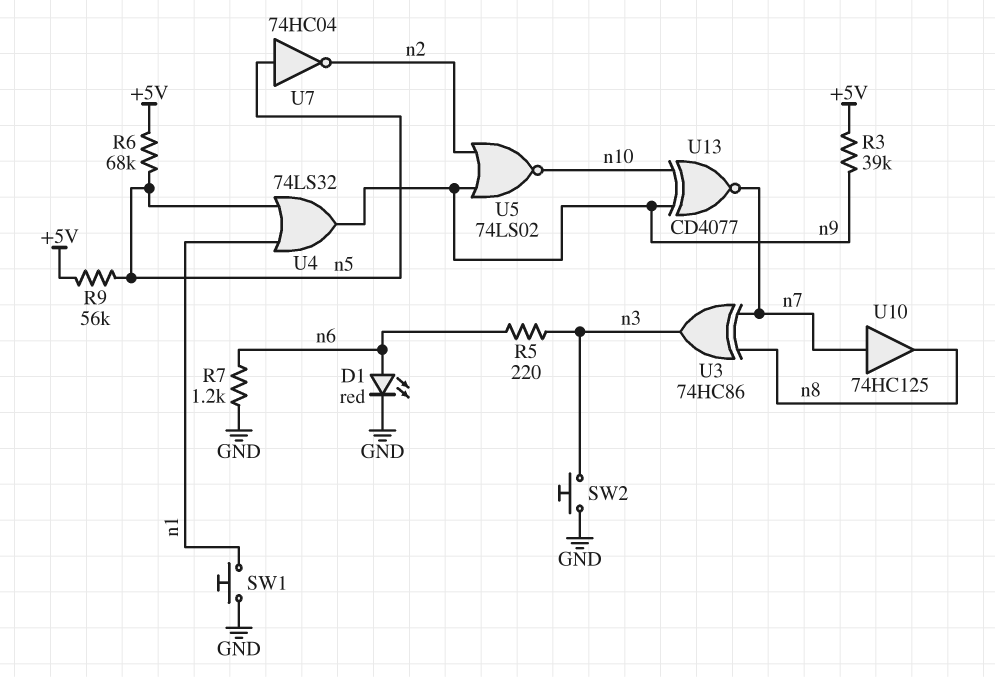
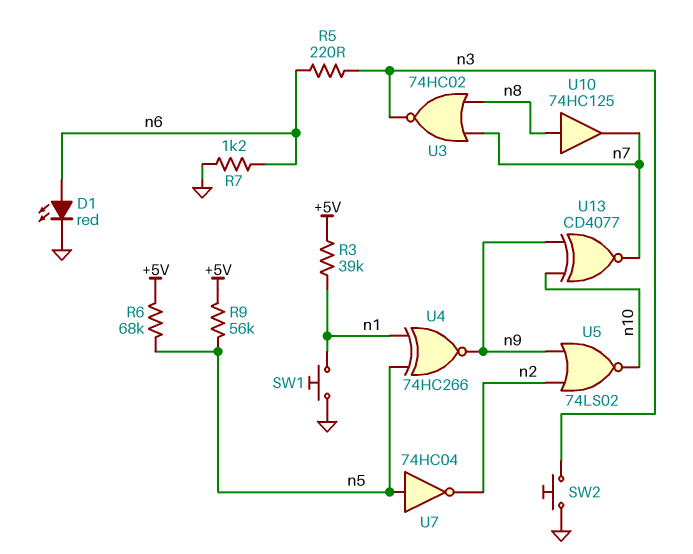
R3: 39k (+5V, n9) -> 39k (+5V, n1)
U3: XOR 74HC86 (in n7, in n8, out n3) -> NOR 74HC02 (in n7, in n8, out n3)
U4: OR 74LS32 (in n1, in n5, out n9) -> XNOR 74HC266 (in n1, in n5, out n9)
U10: buffer 74HC125 (in n7, out n8) -> buffer 74HC125 (in n8, out n7)

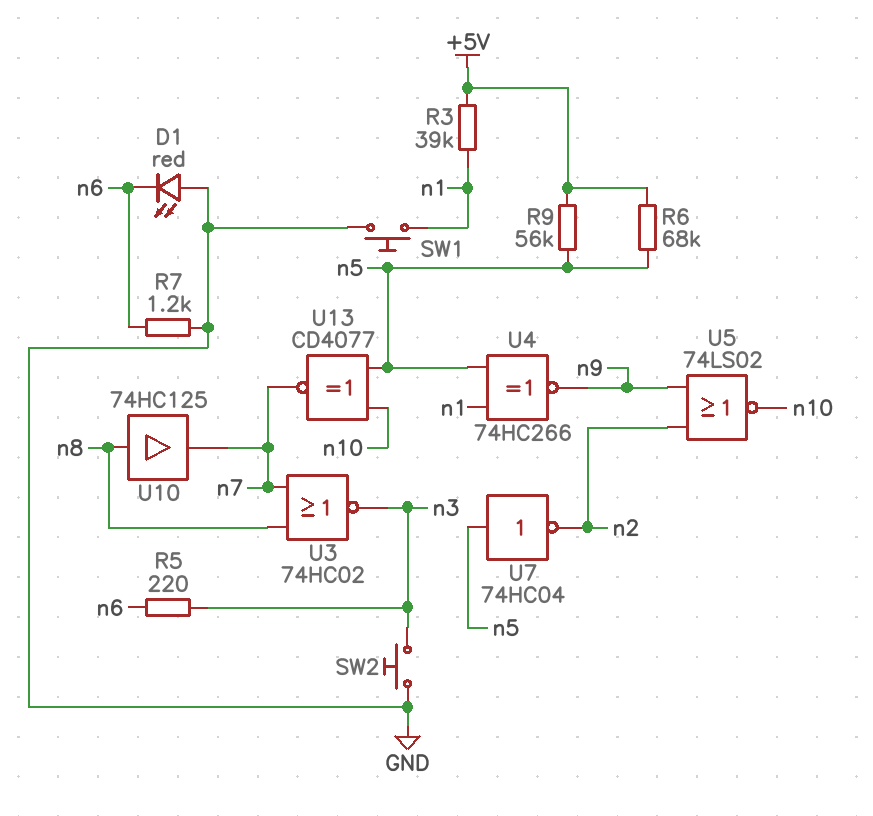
D1: LED red (A n6, K GND) -> LED red (A GND, K n6)
U13: XNOR CD4077 (in n9, in n10, out n7) -> XNOR CD4077 (in n5, in n10, out n7)

